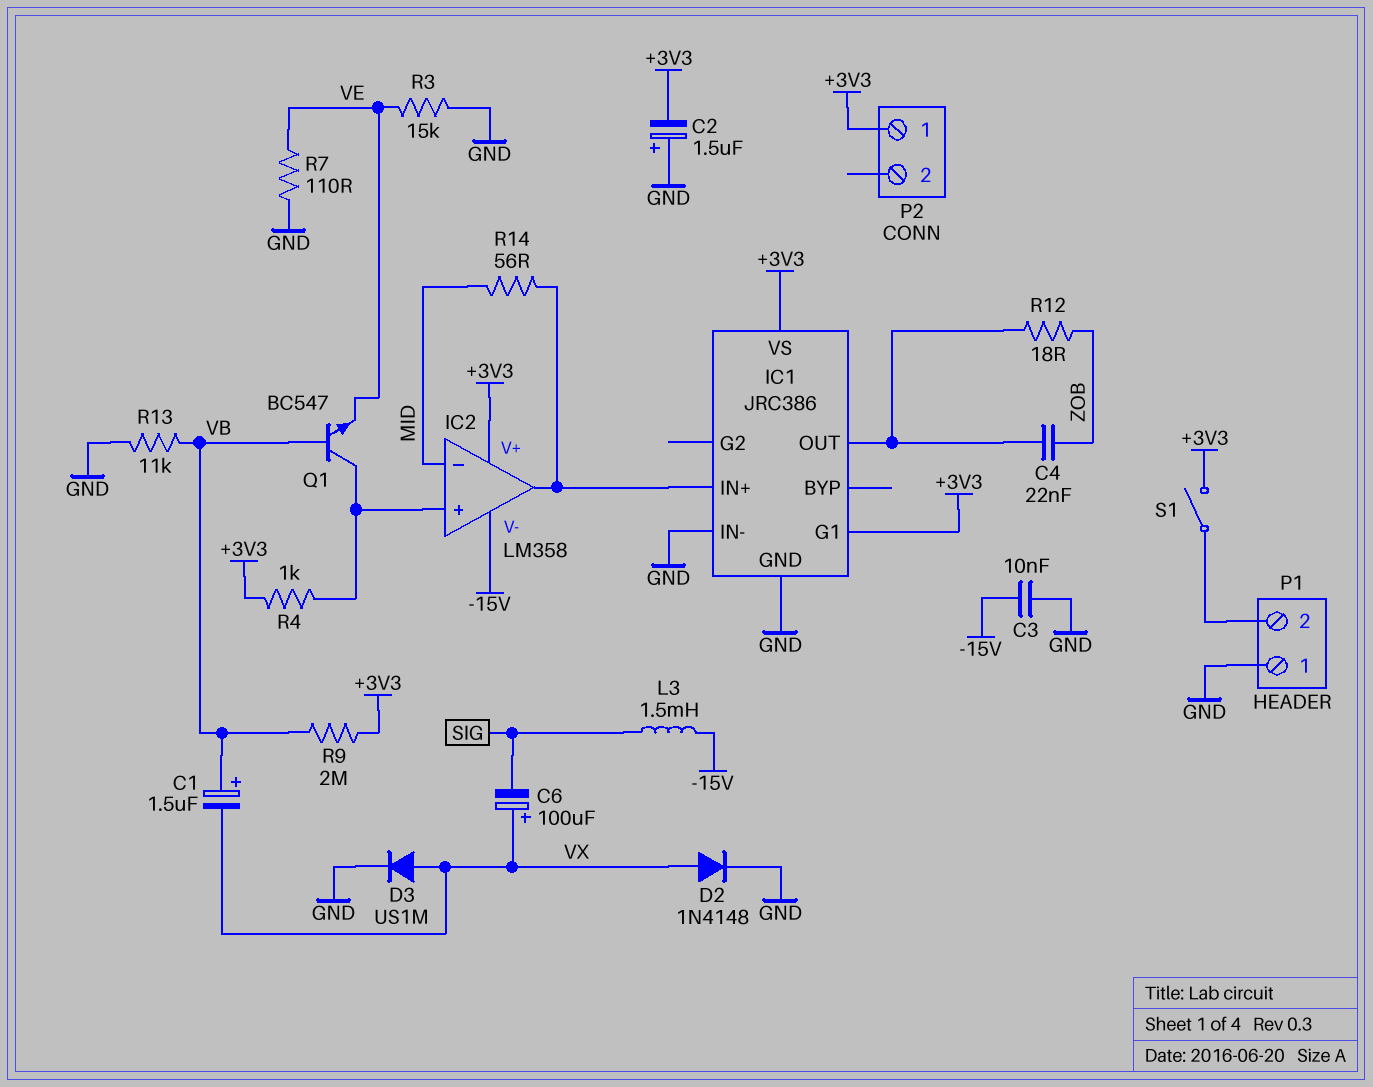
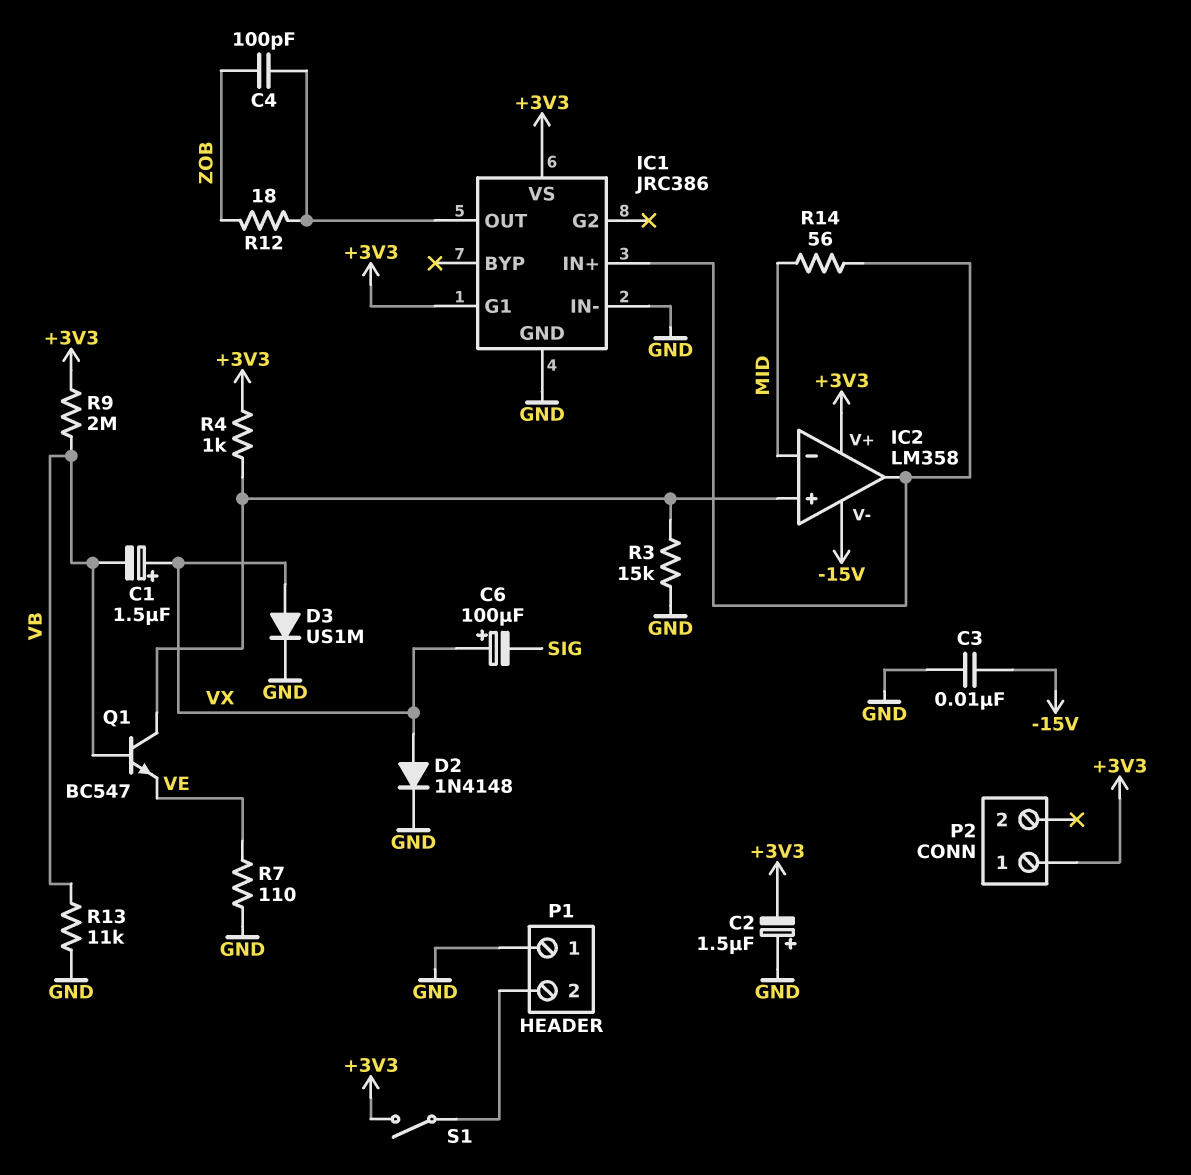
C1: 1.5uF (plus VB, minus VX) -> 1.5uF (plus VX, minus VB)
C4: 22nF (IC1/OUT, ZOB) -> 100pF (IC1/OUT, ZOB)
L3: 1.5mH (-15V, SIG) -> none
R3: 15k (GND, VE) -> 15k (GND, IC2/in+)

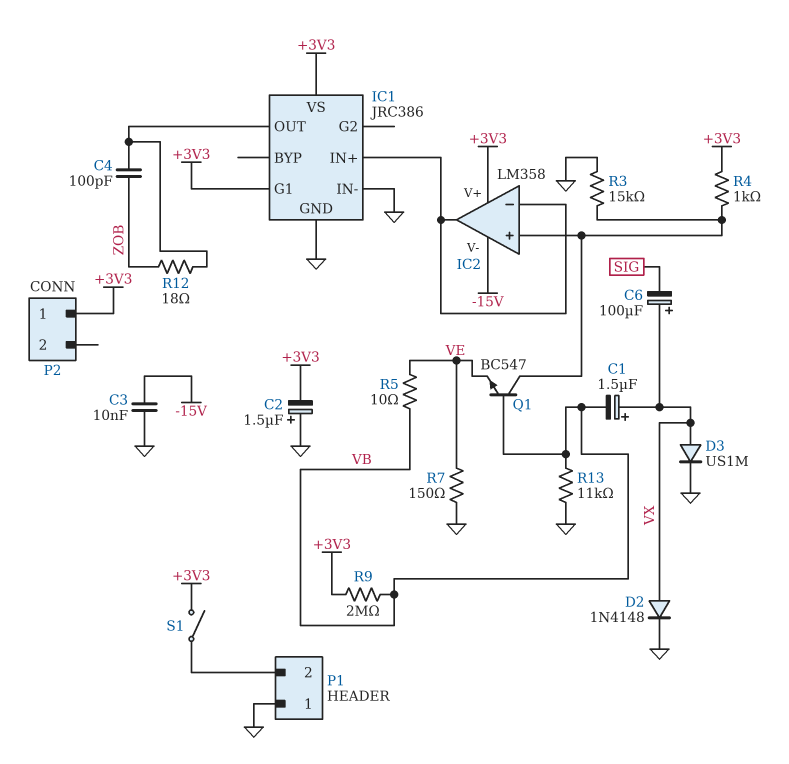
IC2 pin in-: MID -> IC1/IN+
R5: none -> 10 (VB, VE)
R7: 110 (GND, VE) -> 150 (GND, VE)
R14: 56 (IC1/IN+, MID) -> none

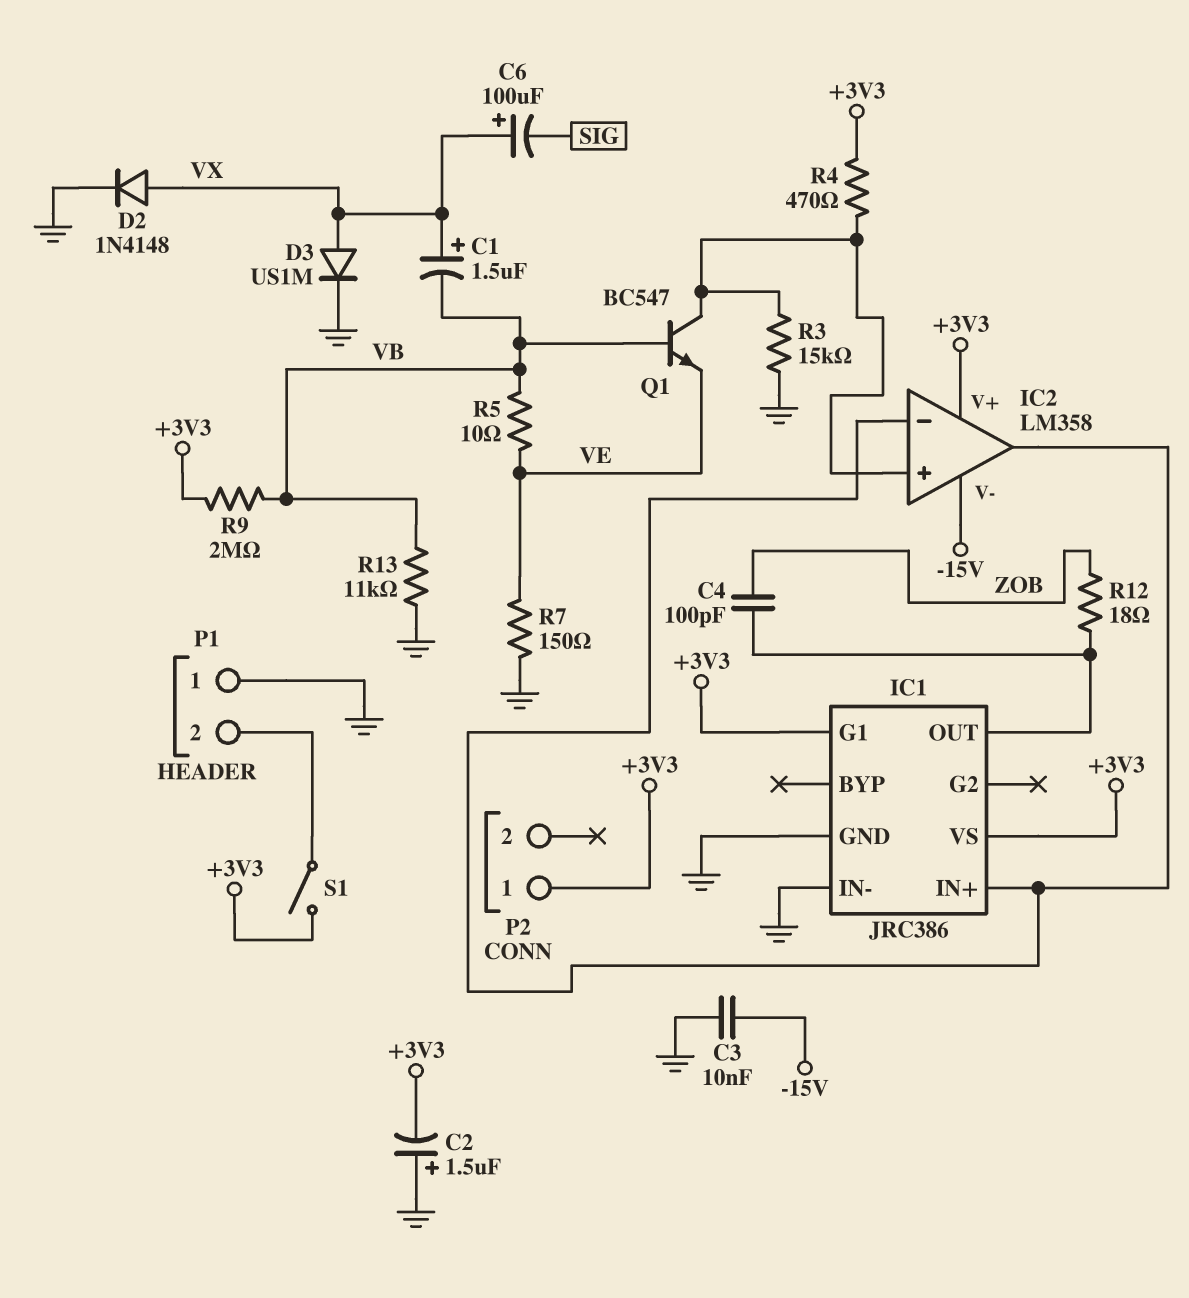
R4: 1k (+3V3, IC2/in+) -> 470 (+3V3, IC2/in+)

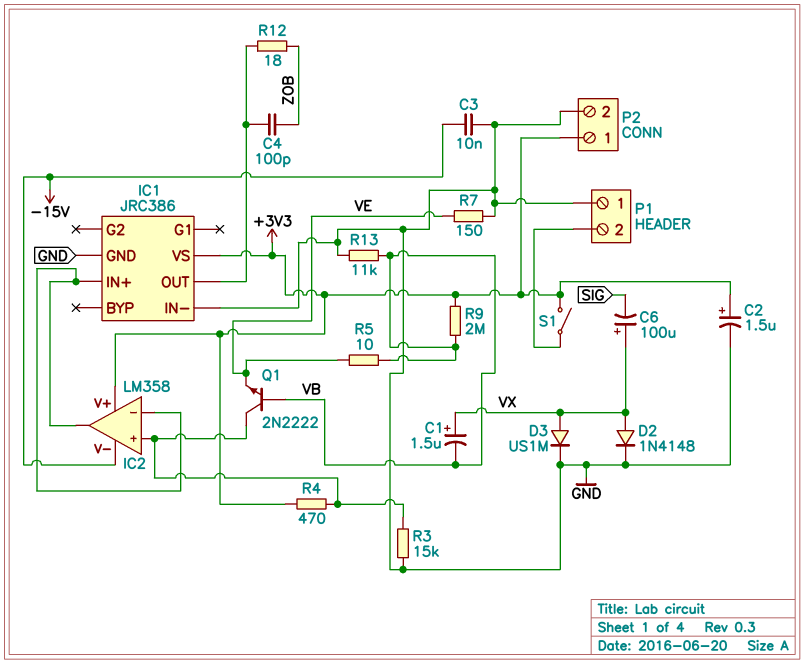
C2: 1.5uF (plus GND, minus +3V3) -> 1.5uF (plus +3V3, minus GND)
IC1 pin G1: +3V3 -> none
P2 pin 2: none -> GND
Q1: NPN BC547 (B VB, C IC2/in+, E VE) -> NPN 2N2222 (B VB, C IC2/in+, E VE)

